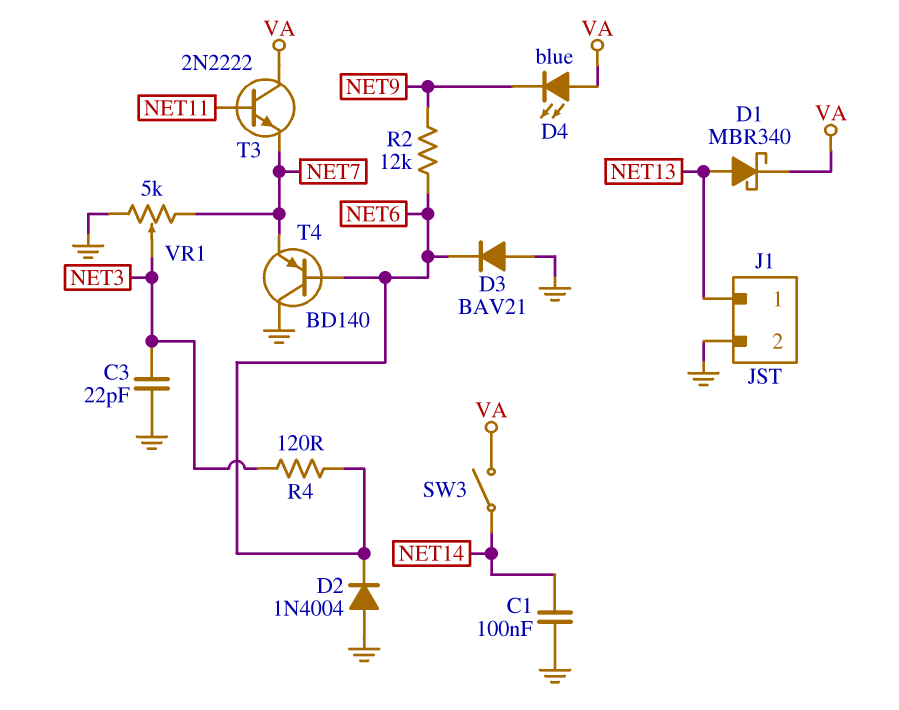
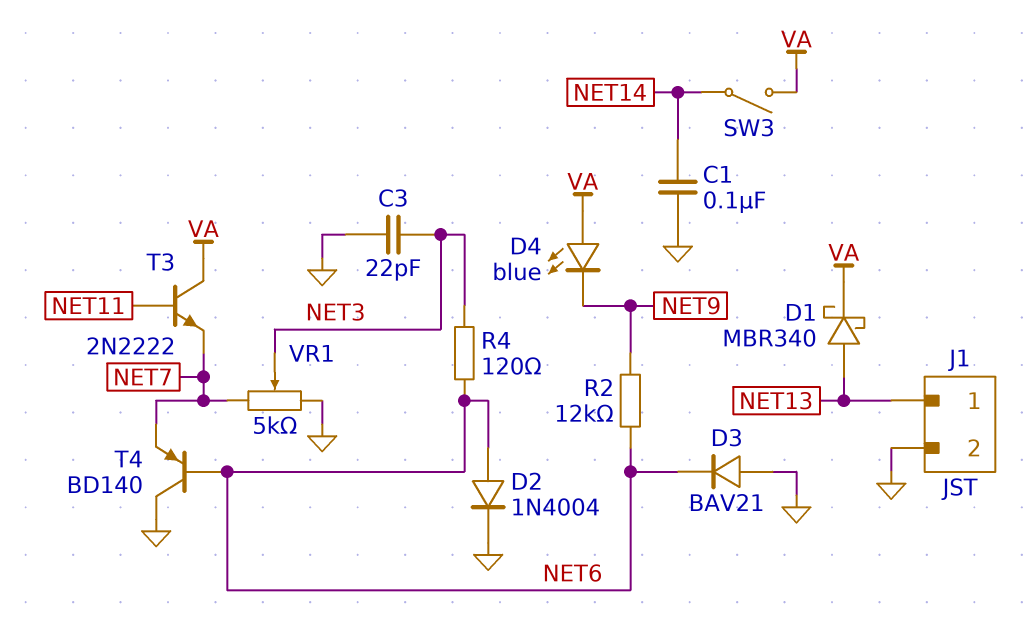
D2: diode 1N4004 (A GND, K NET6) -> diode 1N4004 (A NET6, K GND)

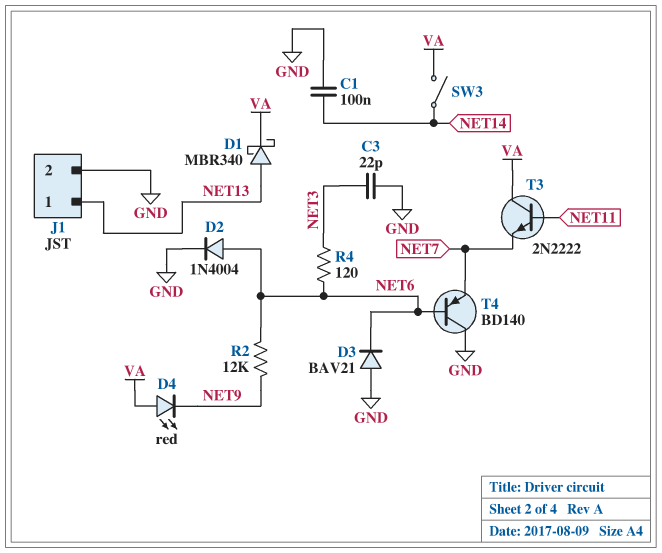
D4: LED blue (A VA, K NET9) -> LED red (A VA, K NET9)
VR1: 5k (GND, NET7, wiper NET3) -> none

